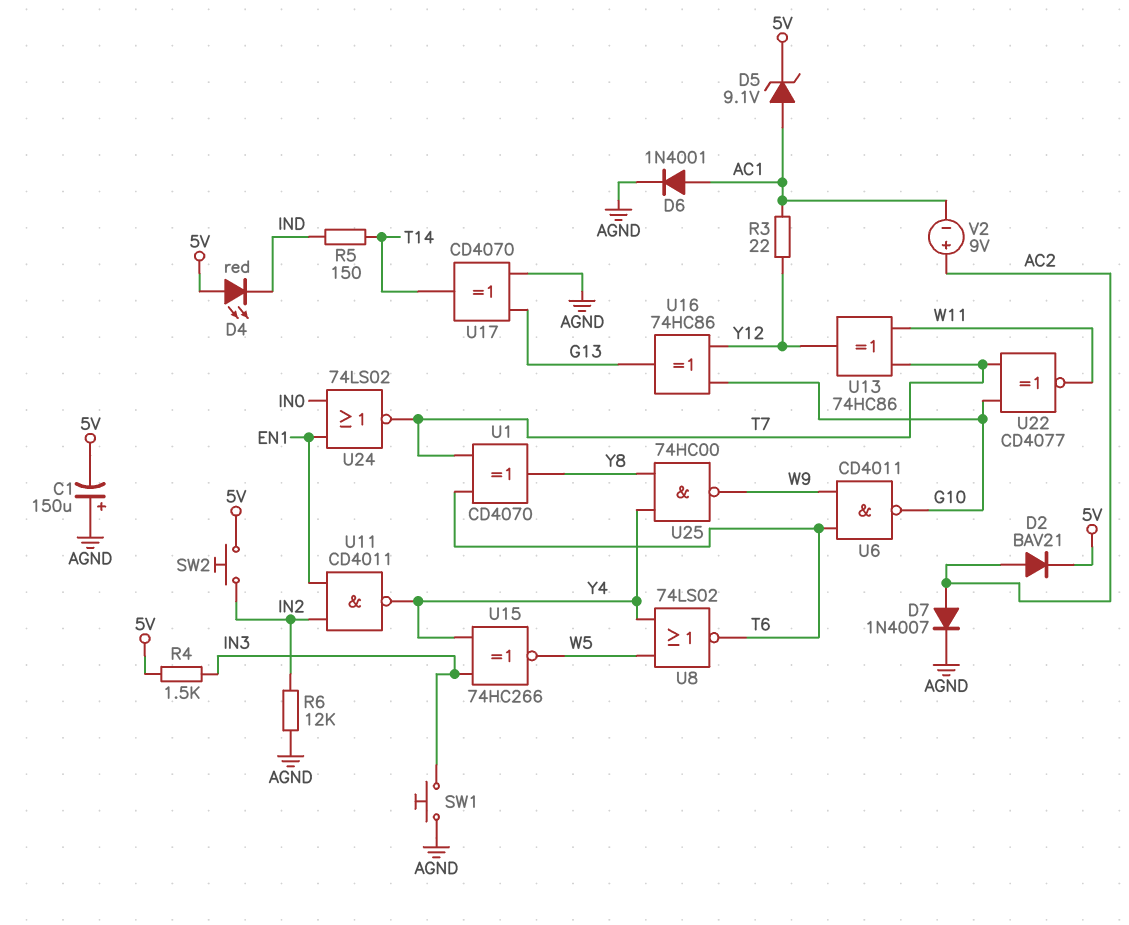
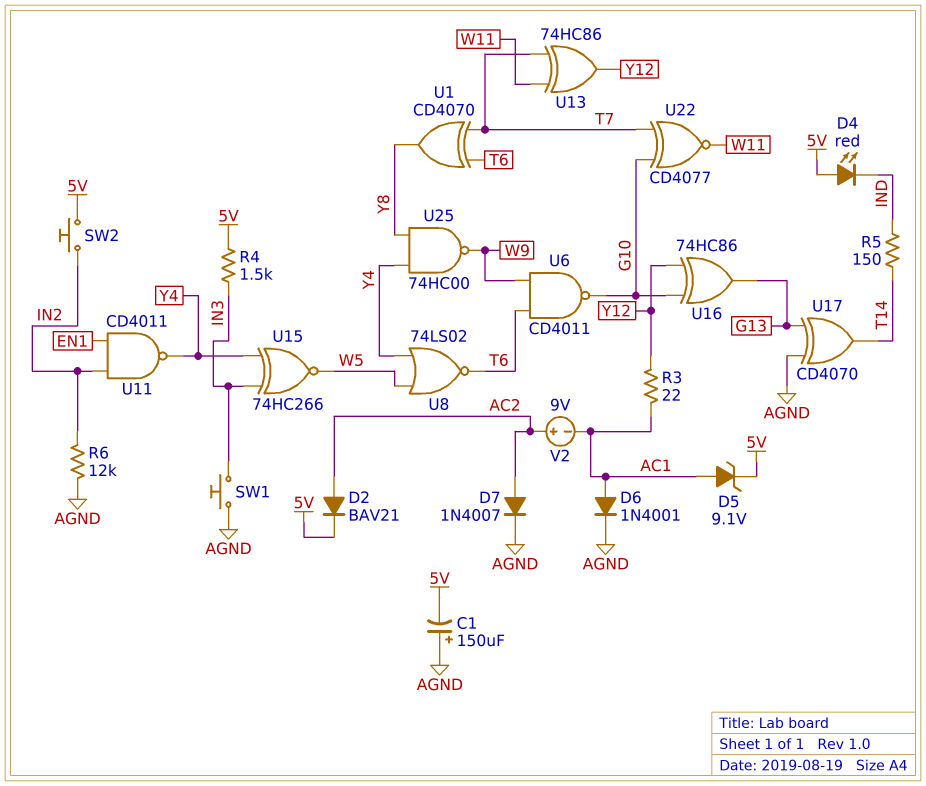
U24: NOR 74LS02 (in EN1, in IN0, out T7) -> none

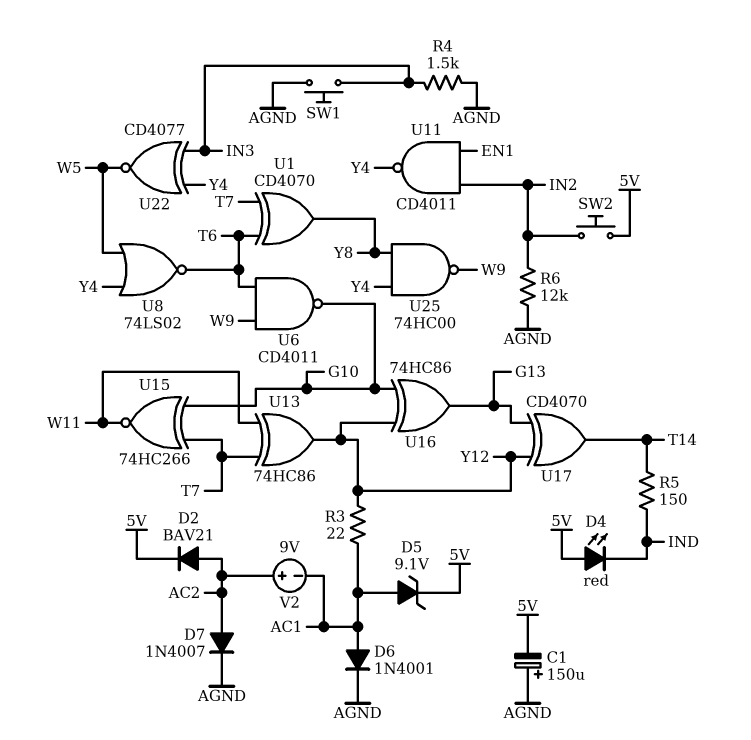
R4: 1.5k (5V, IN3) -> 1.5k (AGND, IN3)
U15: XNOR 74HC266 (in IN3, in Y4, out W5) -> XNOR 74HC266 (in G10, in T7, out W11)
U17: XOR CD4070 (in AGND, in G13, out T14) -> XOR CD4070 (in G13, in Y12, out T14)
U22: XNOR CD4077 (in G10, in T7, out W11) -> XNOR CD4077 (in IN3, in Y4, out W5)

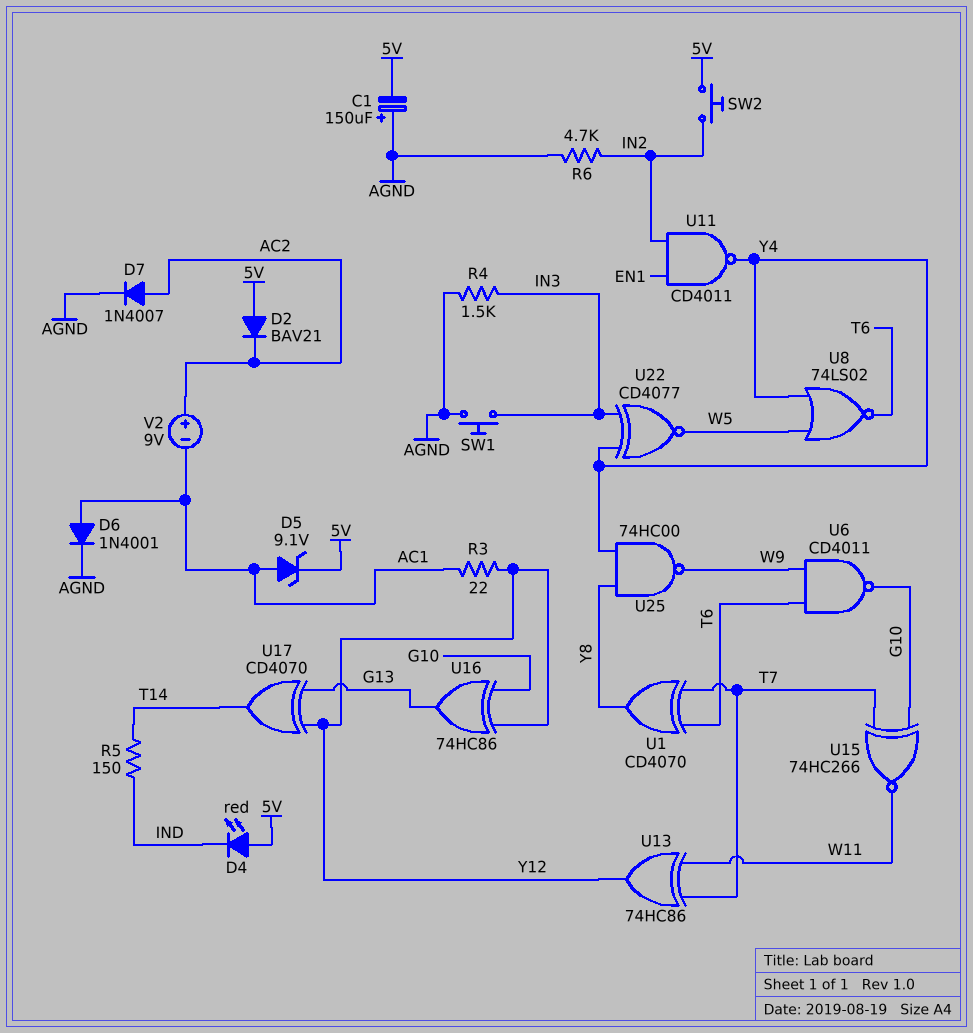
D2: diode BAV21 (A AC2, K 5V) -> diode BAV21 (A 5V, K AC2)
R6: 12k (AGND, IN2) -> 4.7k (AGND, IN2)

